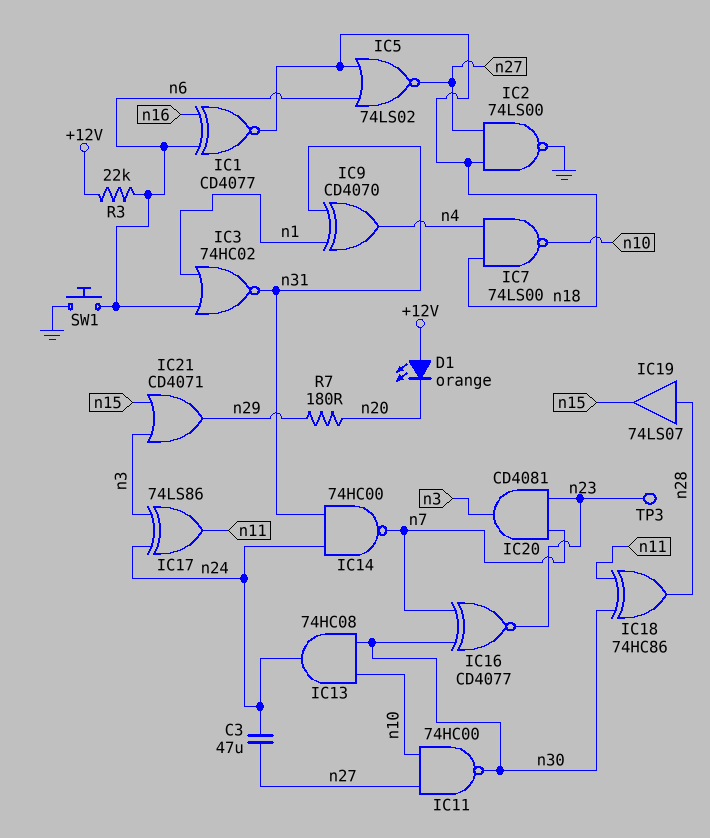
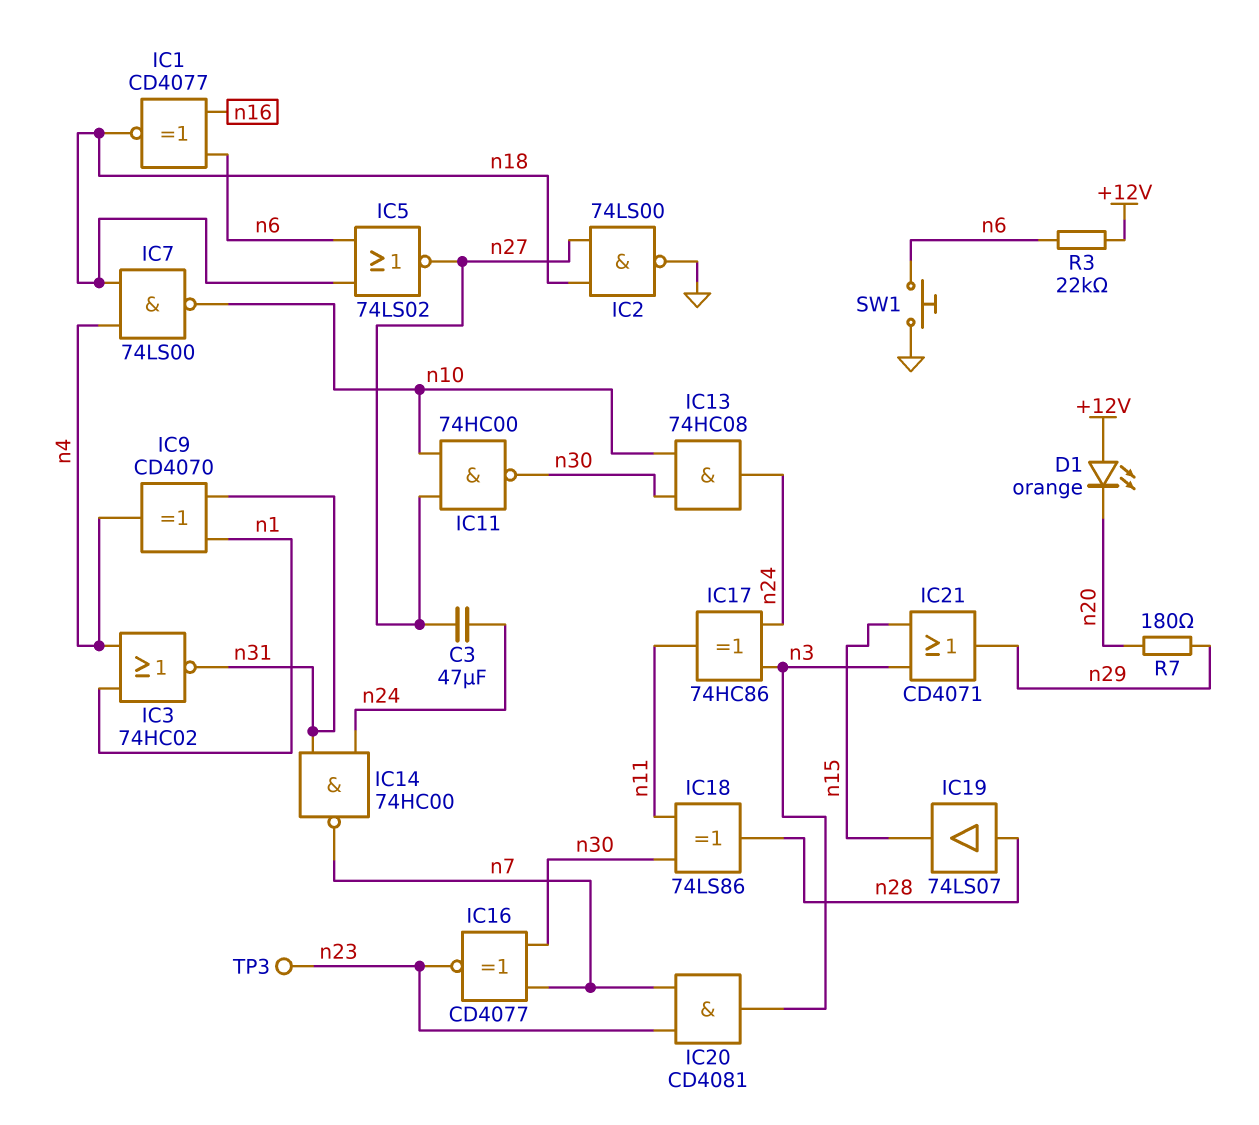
IC3: NOR 74HC02 (in n1, in n6, out n31) -> NOR 74HC02 (in n1, in n4, out n31)
IC17: XOR 74LS86 (in n3, in n24, out n11) -> XOR 74HC86 (in n3, in n24, out n11)
IC18: XOR 74HC86 (in n11, in n30, out n28) -> XOR 74LS86 (in n11, in n30, out n28)

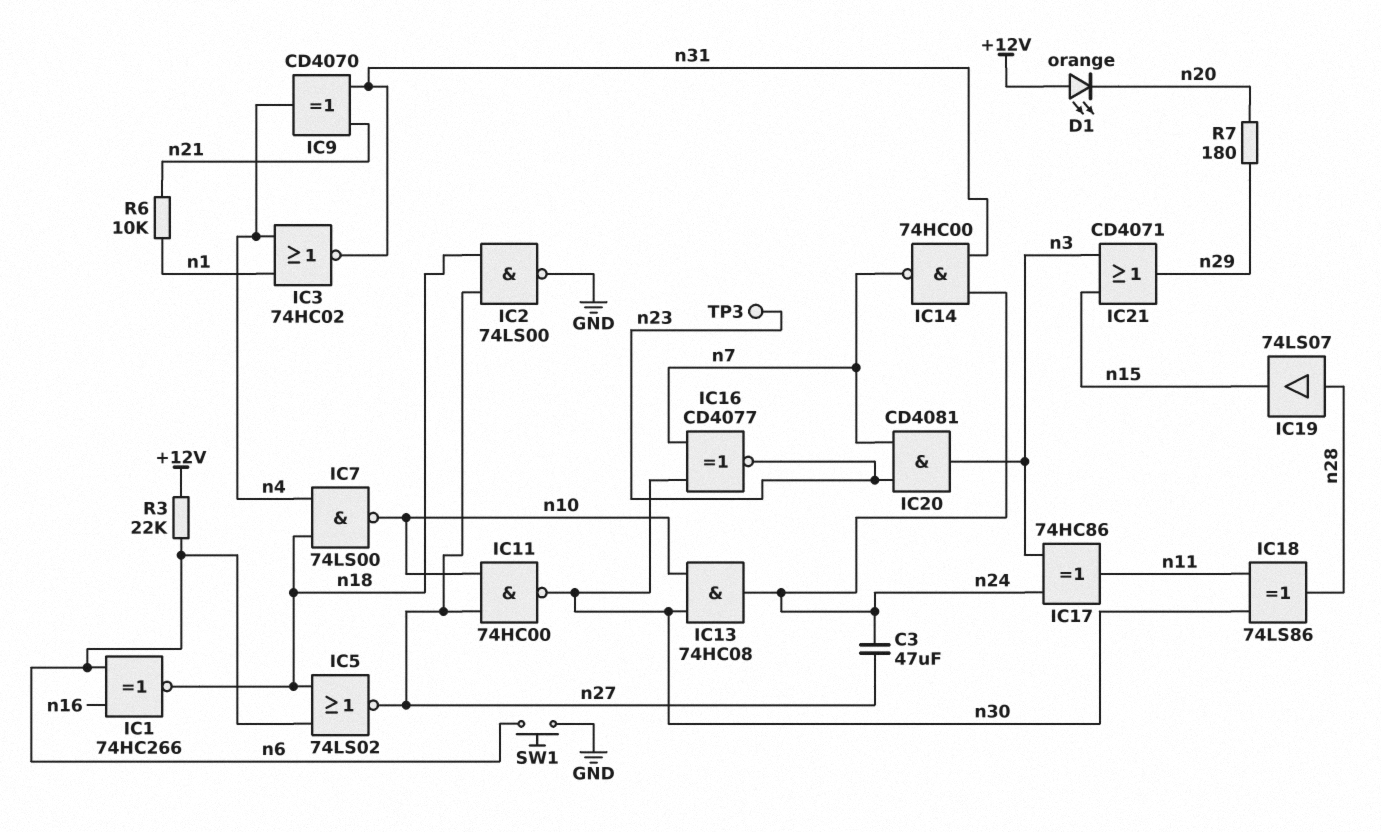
IC1: XNOR CD4077 (in n6, in n16, out n18) -> XNOR 74HC266 (in n6, in n16, out n18)
IC9: XOR CD4070 (in n1, in n31, out n4) -> XOR CD4070 (in n21, in n31, out n4)
R6: none -> 10k (n1, n21)

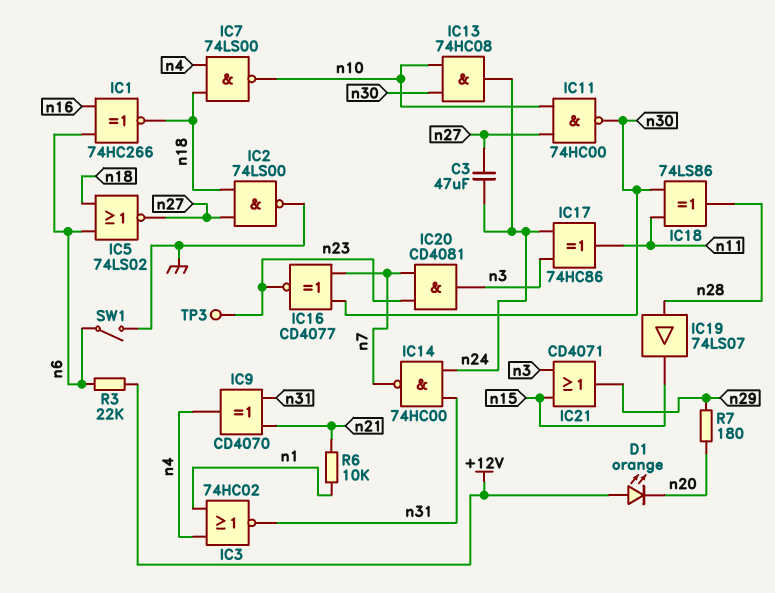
SW1: button (GND, n6) -> switch (GND, n6)

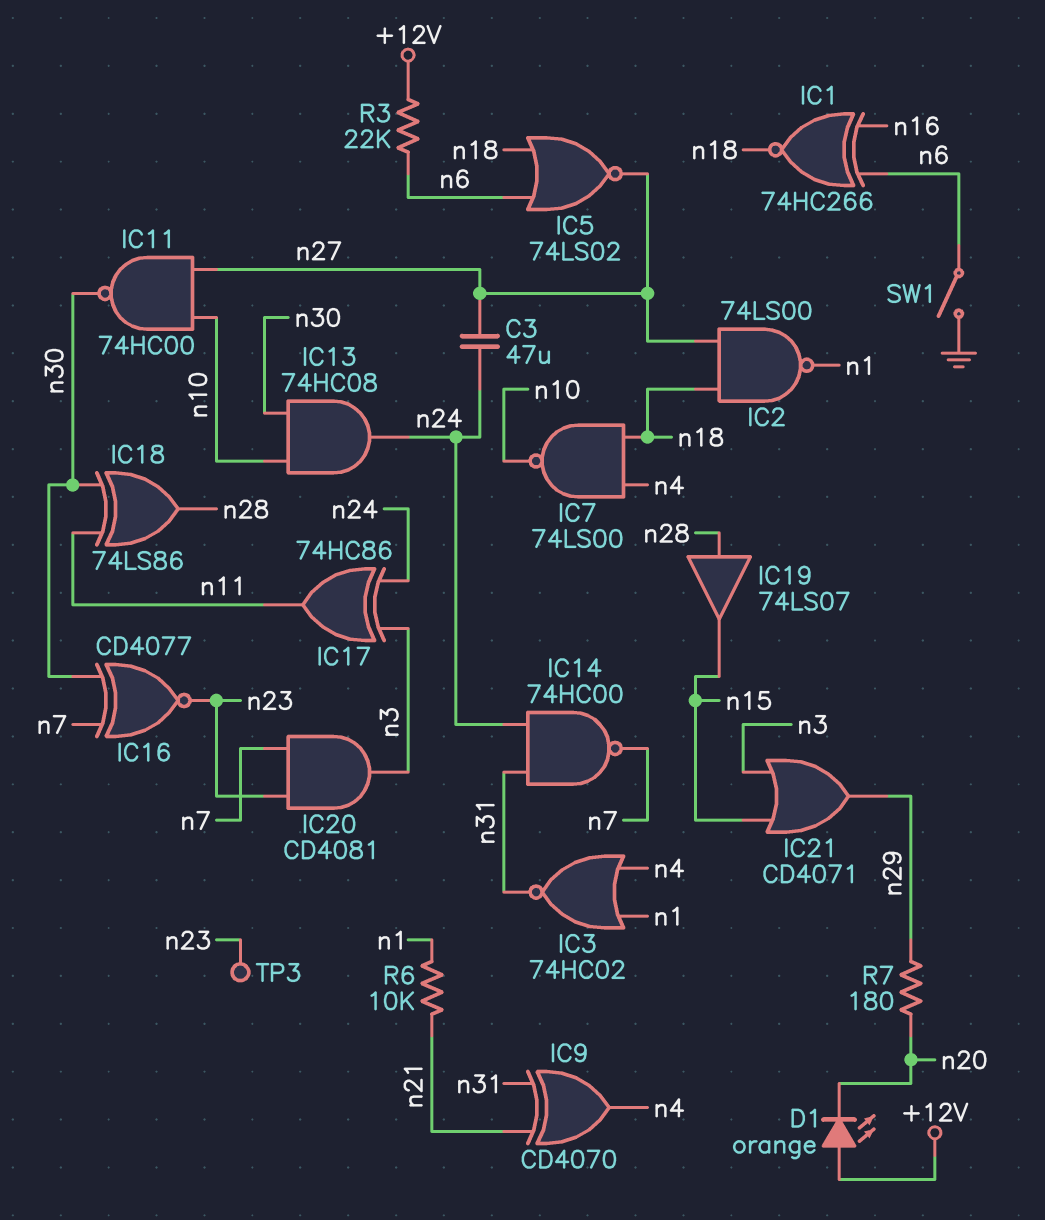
IC2: NAND 74LS00 (in n18, in n27, out GND) -> NAND 74LS00 (in n18, in n27, out n1)

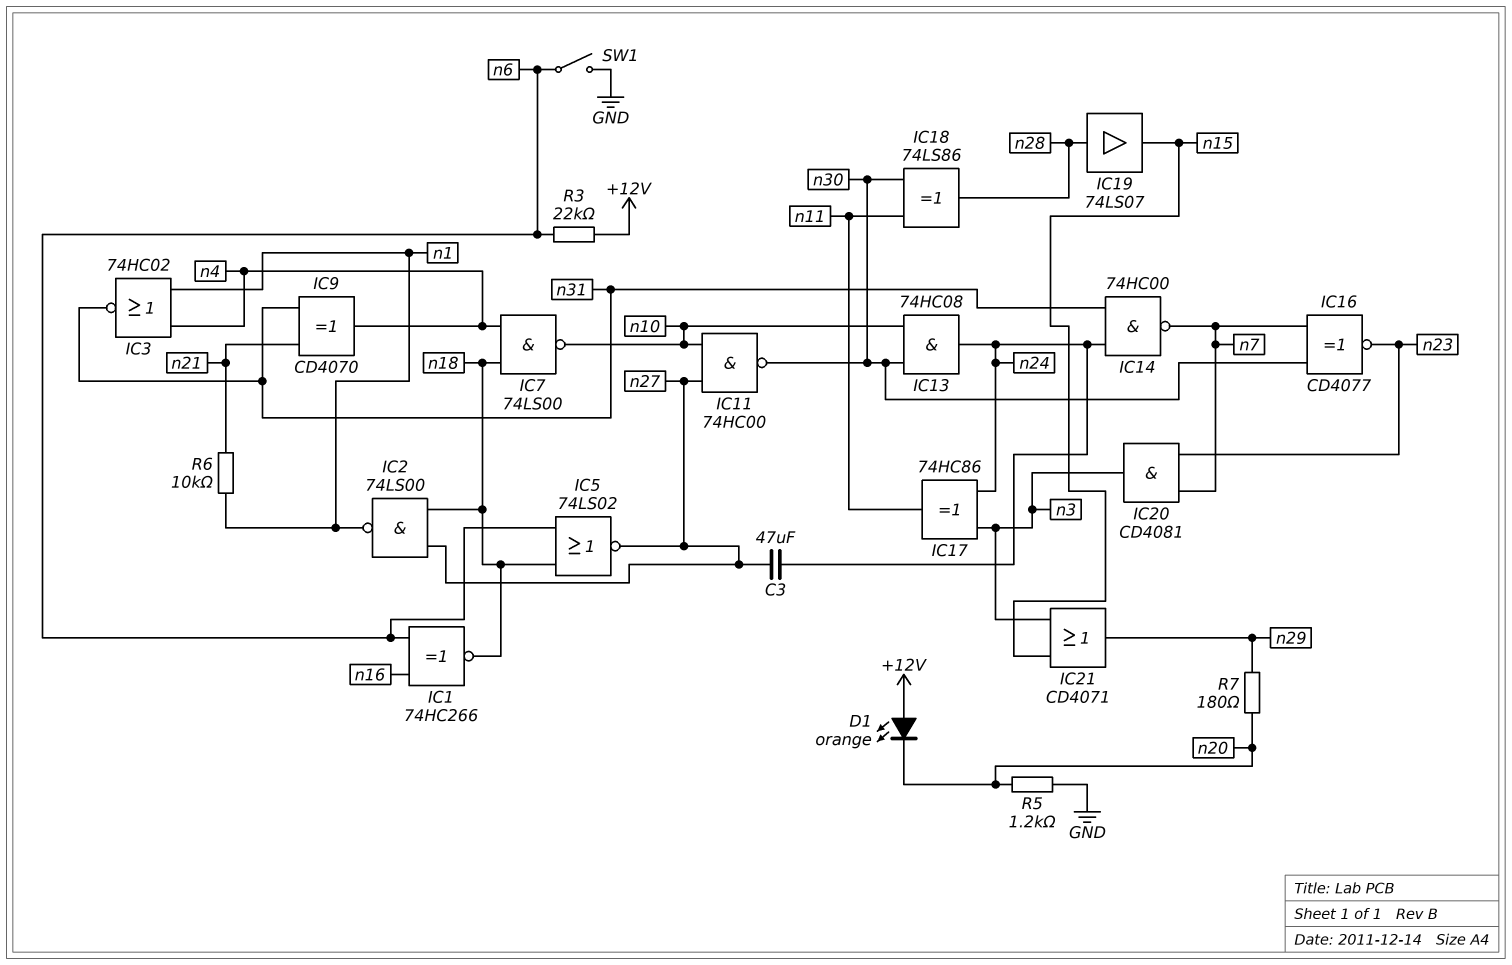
R5: none -> 1.2k (GND, n20)
TP3: test point (n23) -> none

